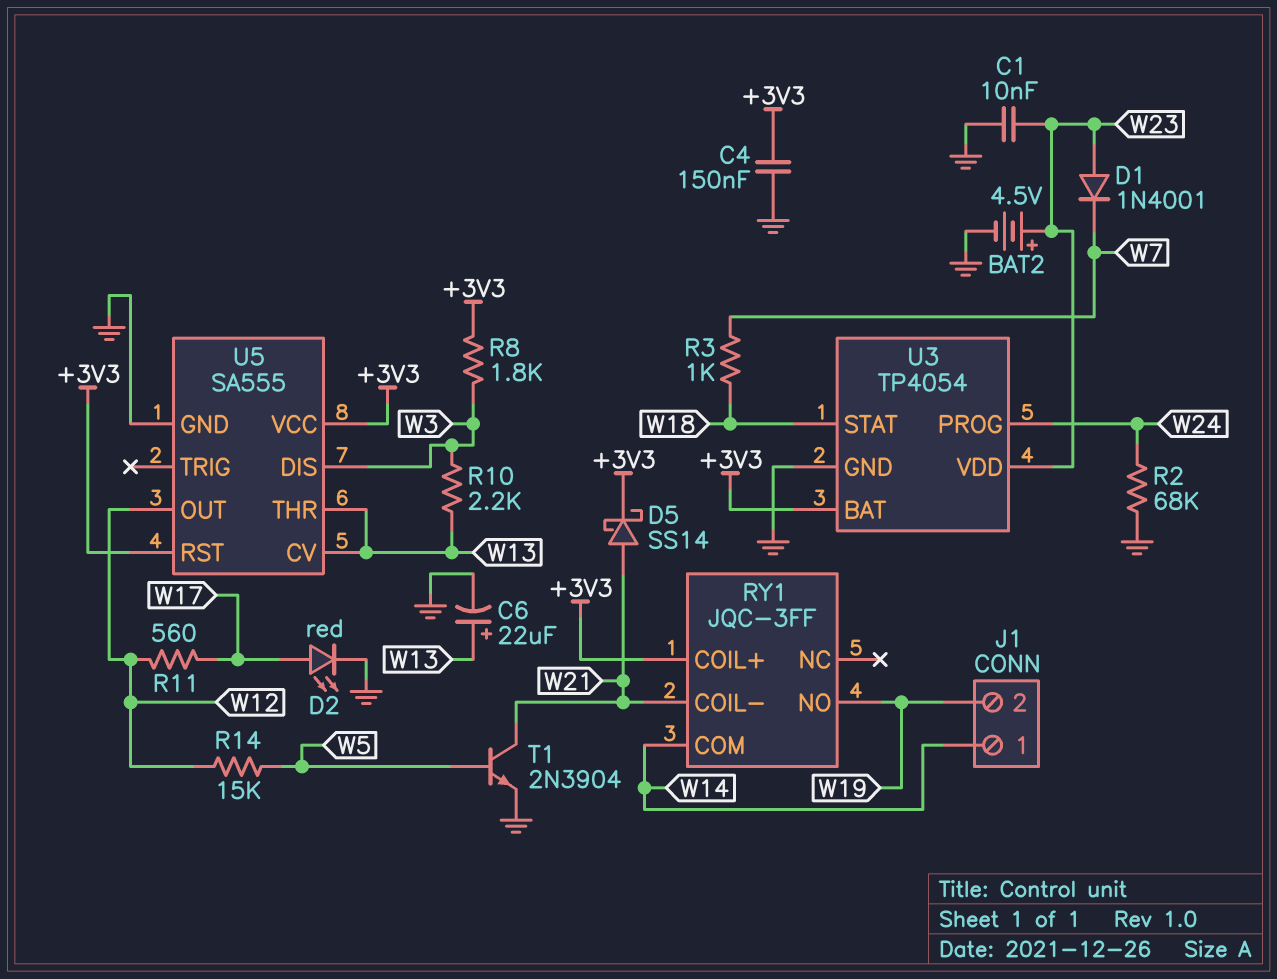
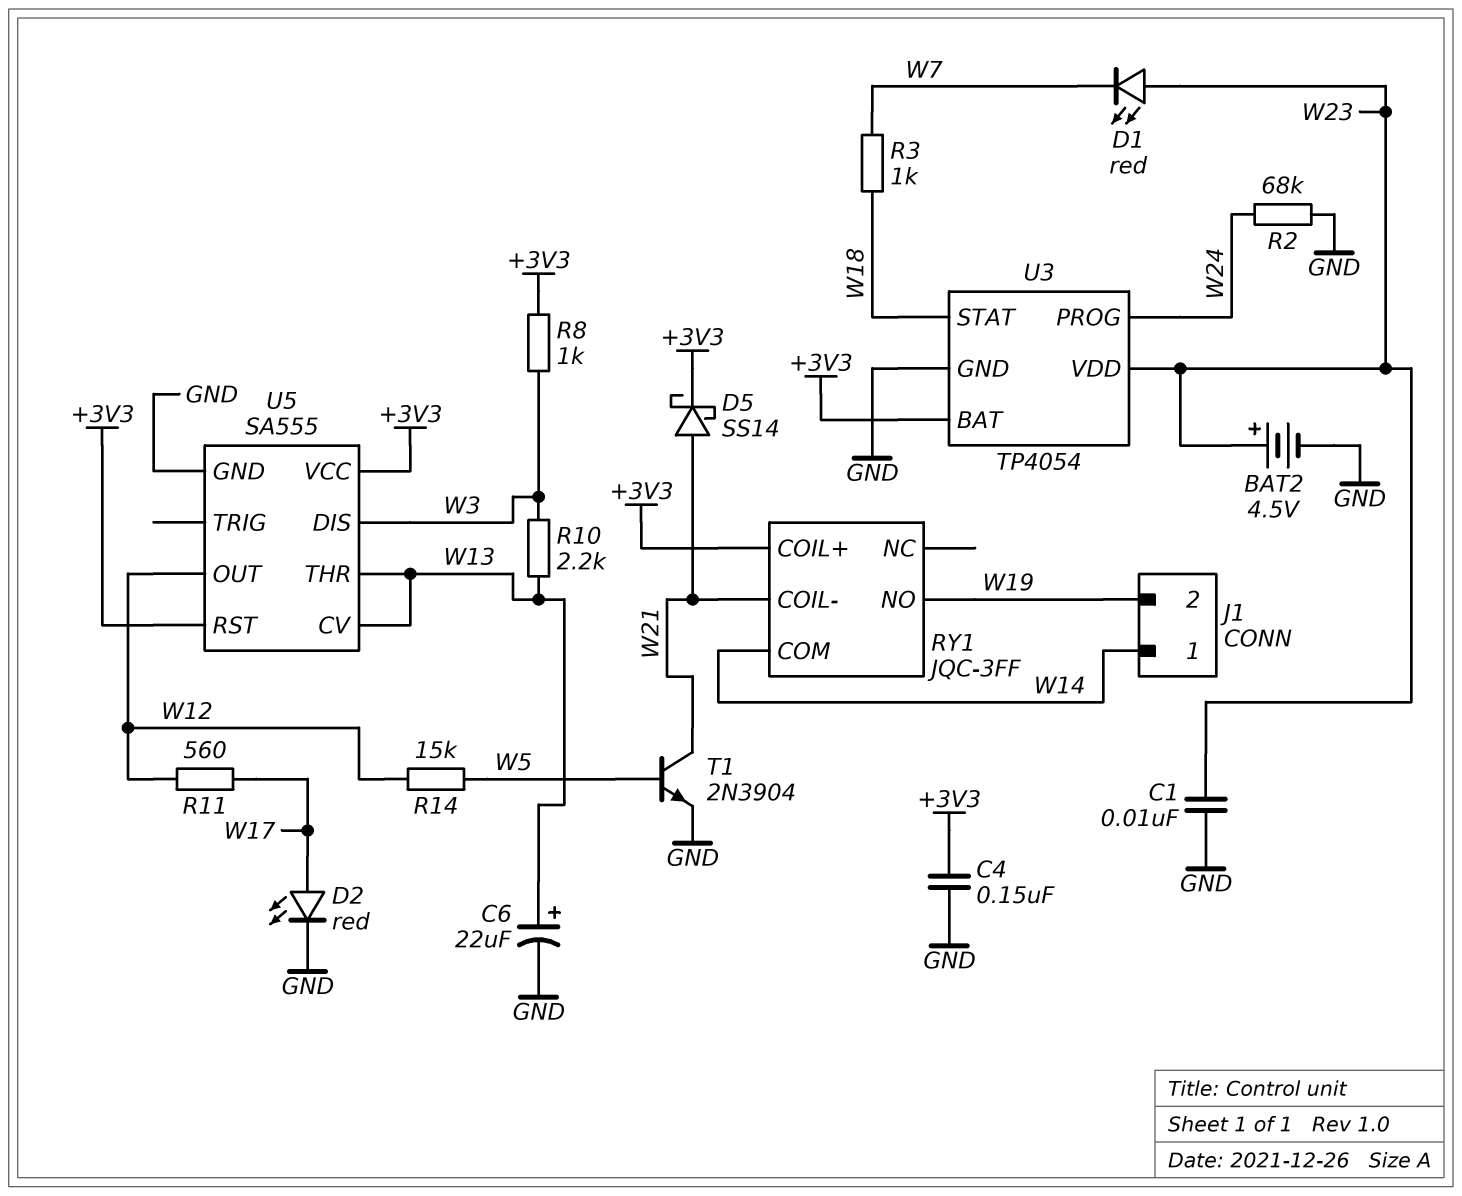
D1: diode 1N4001 (A W23, K W7) -> LED red (A W23, K W7)
R8: 1.8k (+3V3, W3) -> 1k (+3V3, W3)

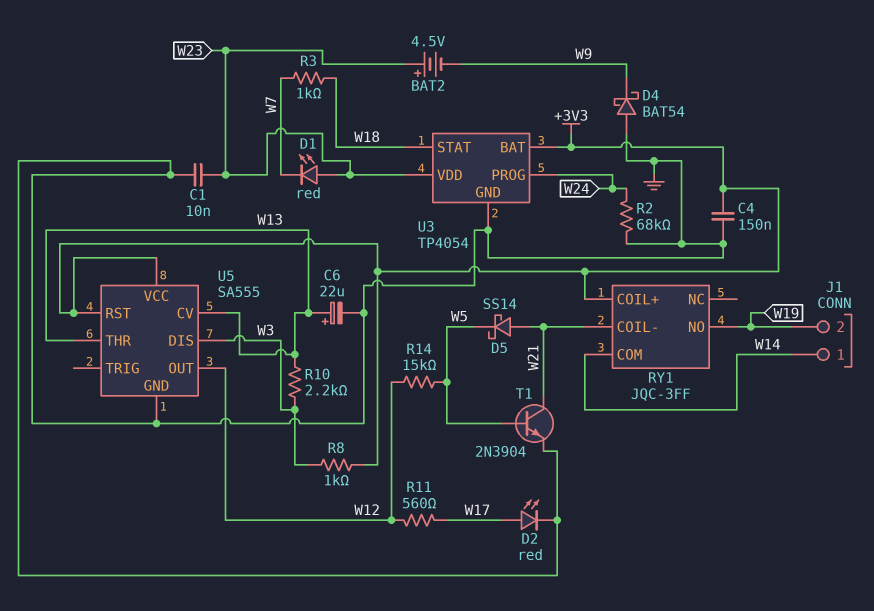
BAT2: 4.5V (plus W23, minus GND) -> 4.5V (plus W23, minus W9)
D4: none -> schottky BAT54 (A GND, K W9)
D5: schottky SS14 (A W21, K +3V3) -> schottky SS14 (A W21, K W5)

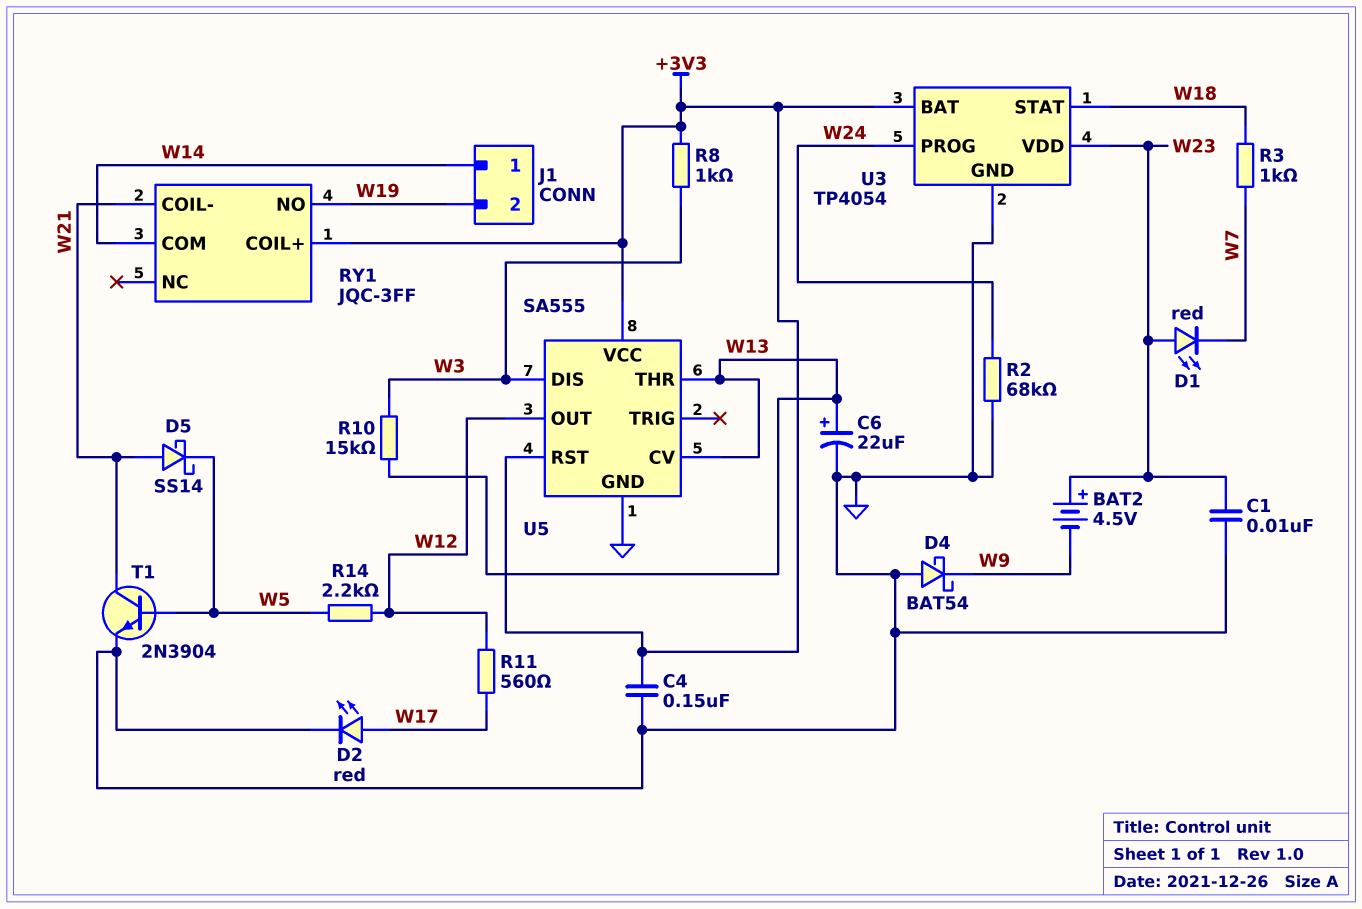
R10: 2.2k (W3, W13) -> 15k (W3, W13)
R14: 15k (W5, W12) -> 2.2k (W5, W12)

